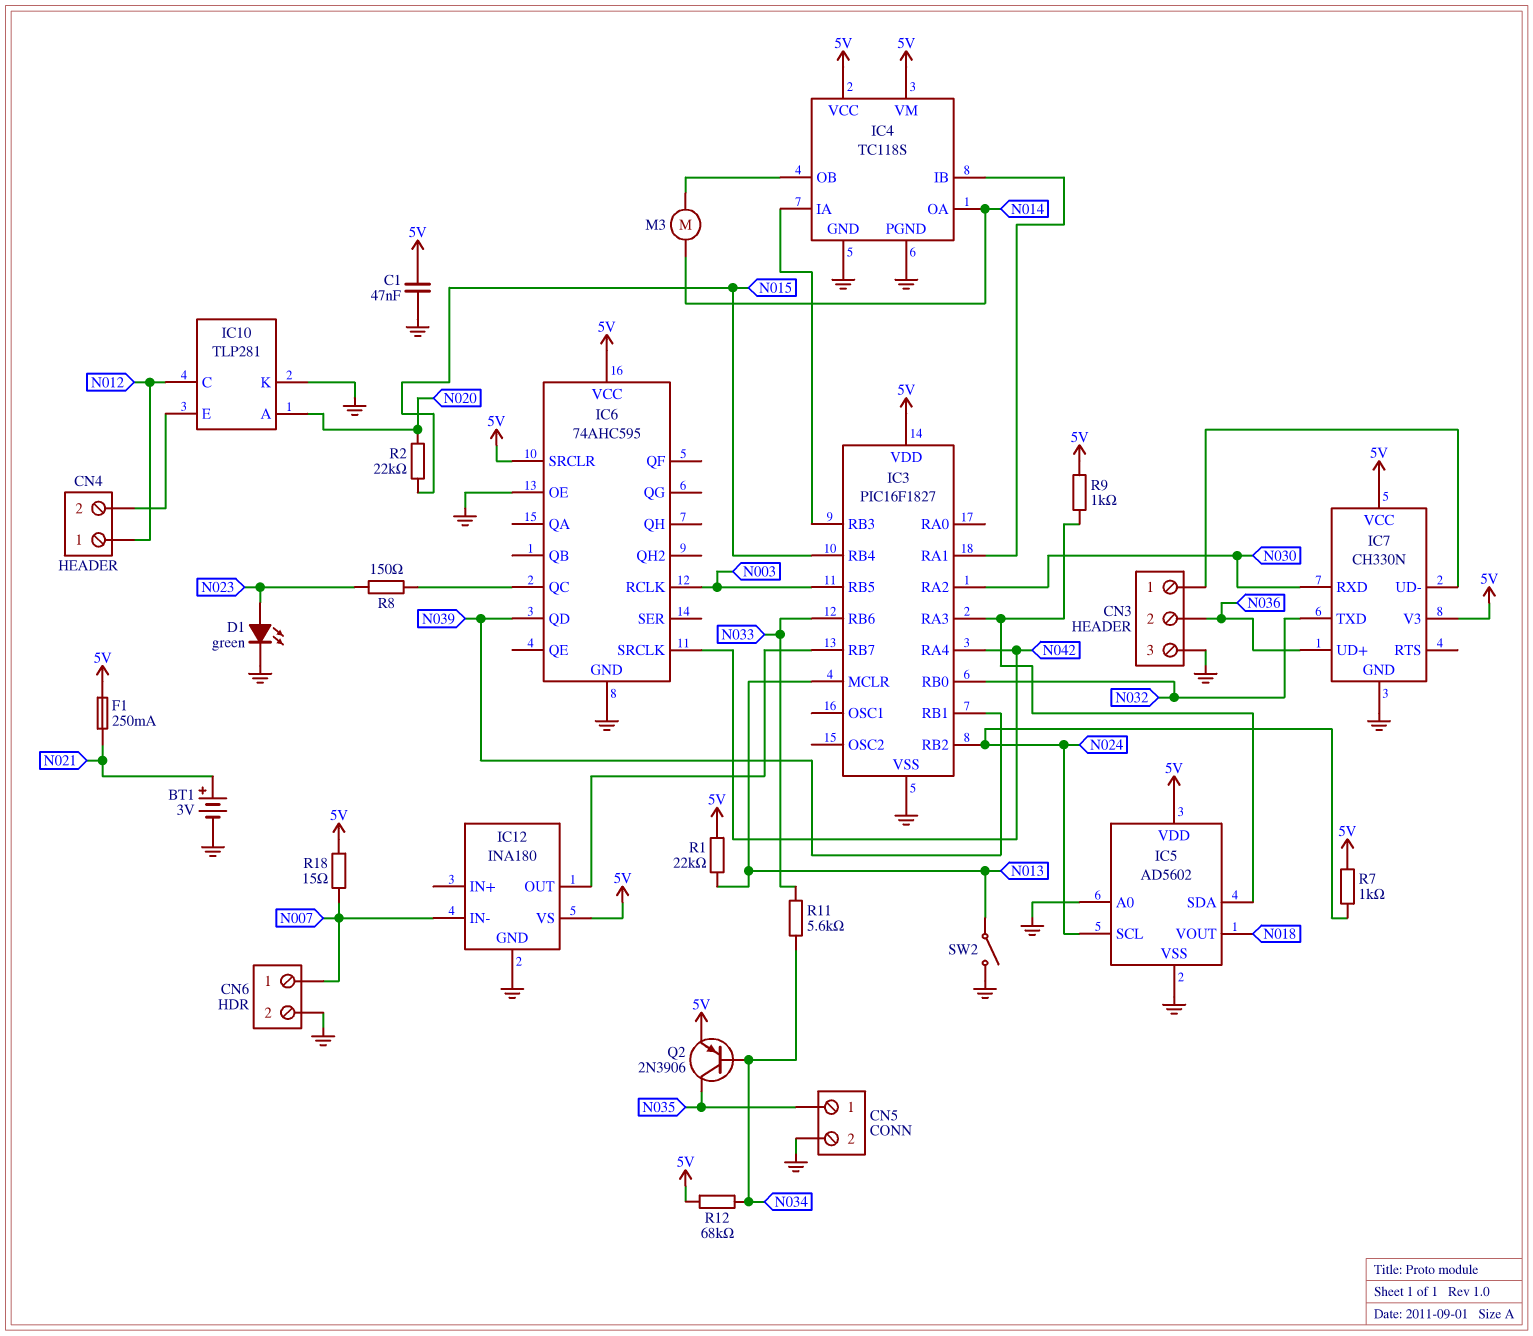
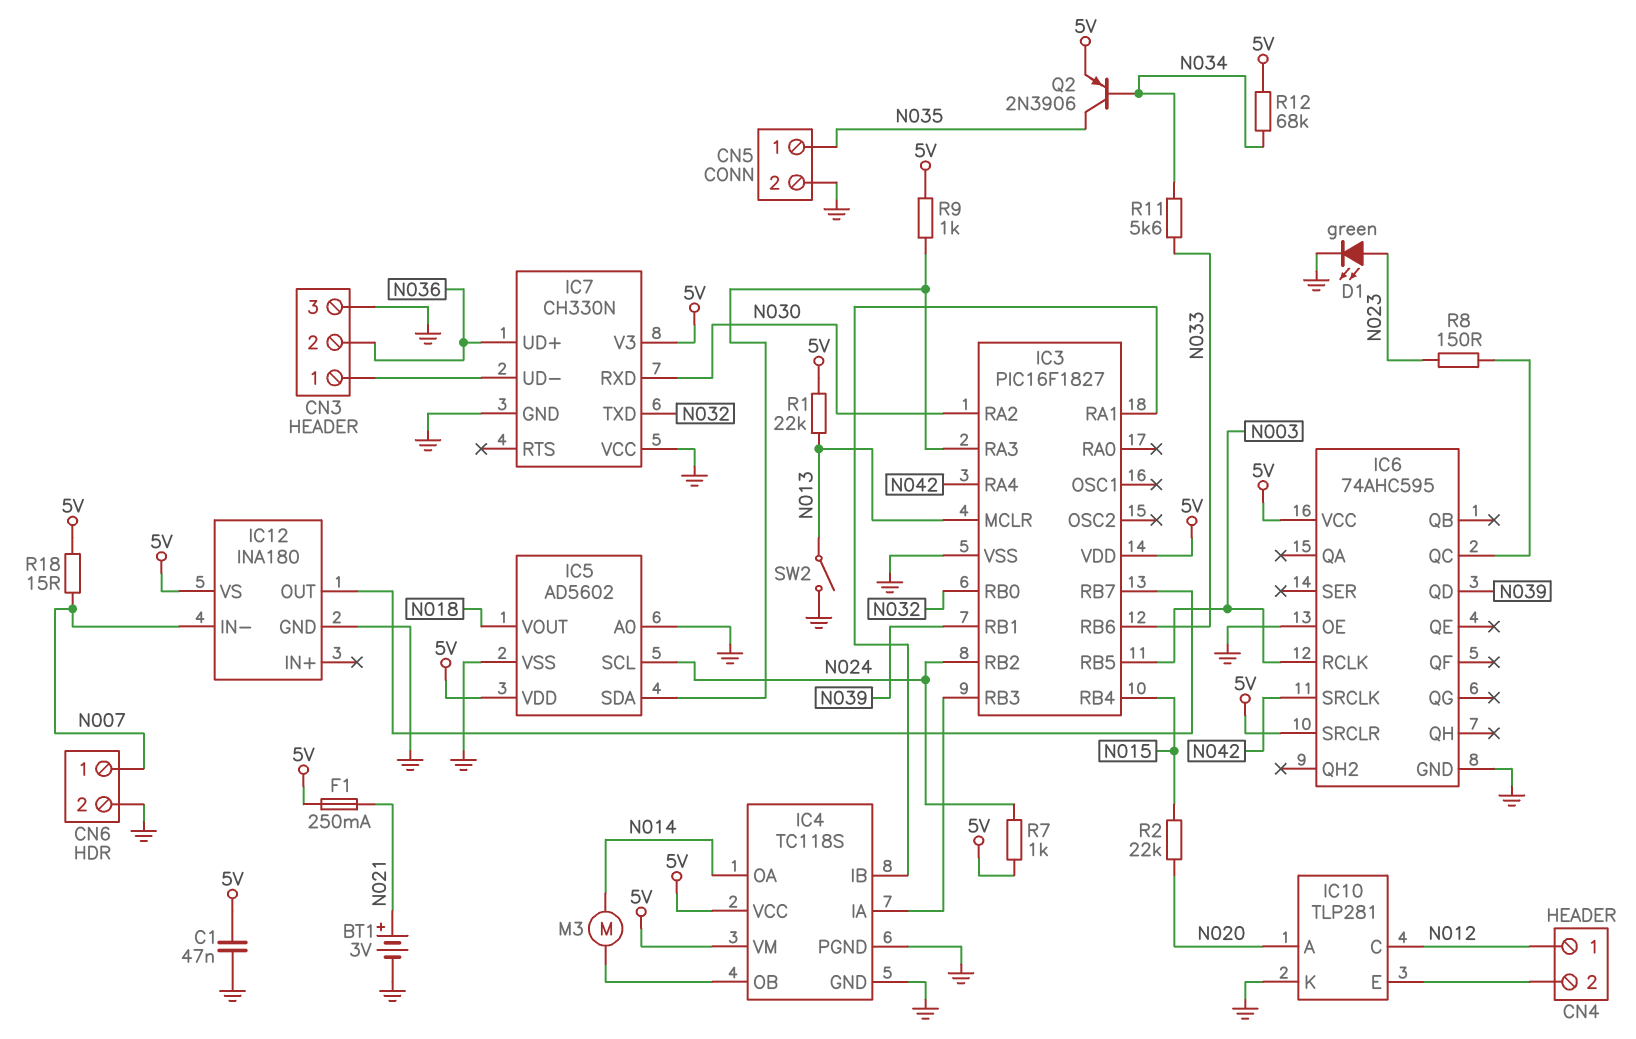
IC7 pin VCC: 5V -> GND

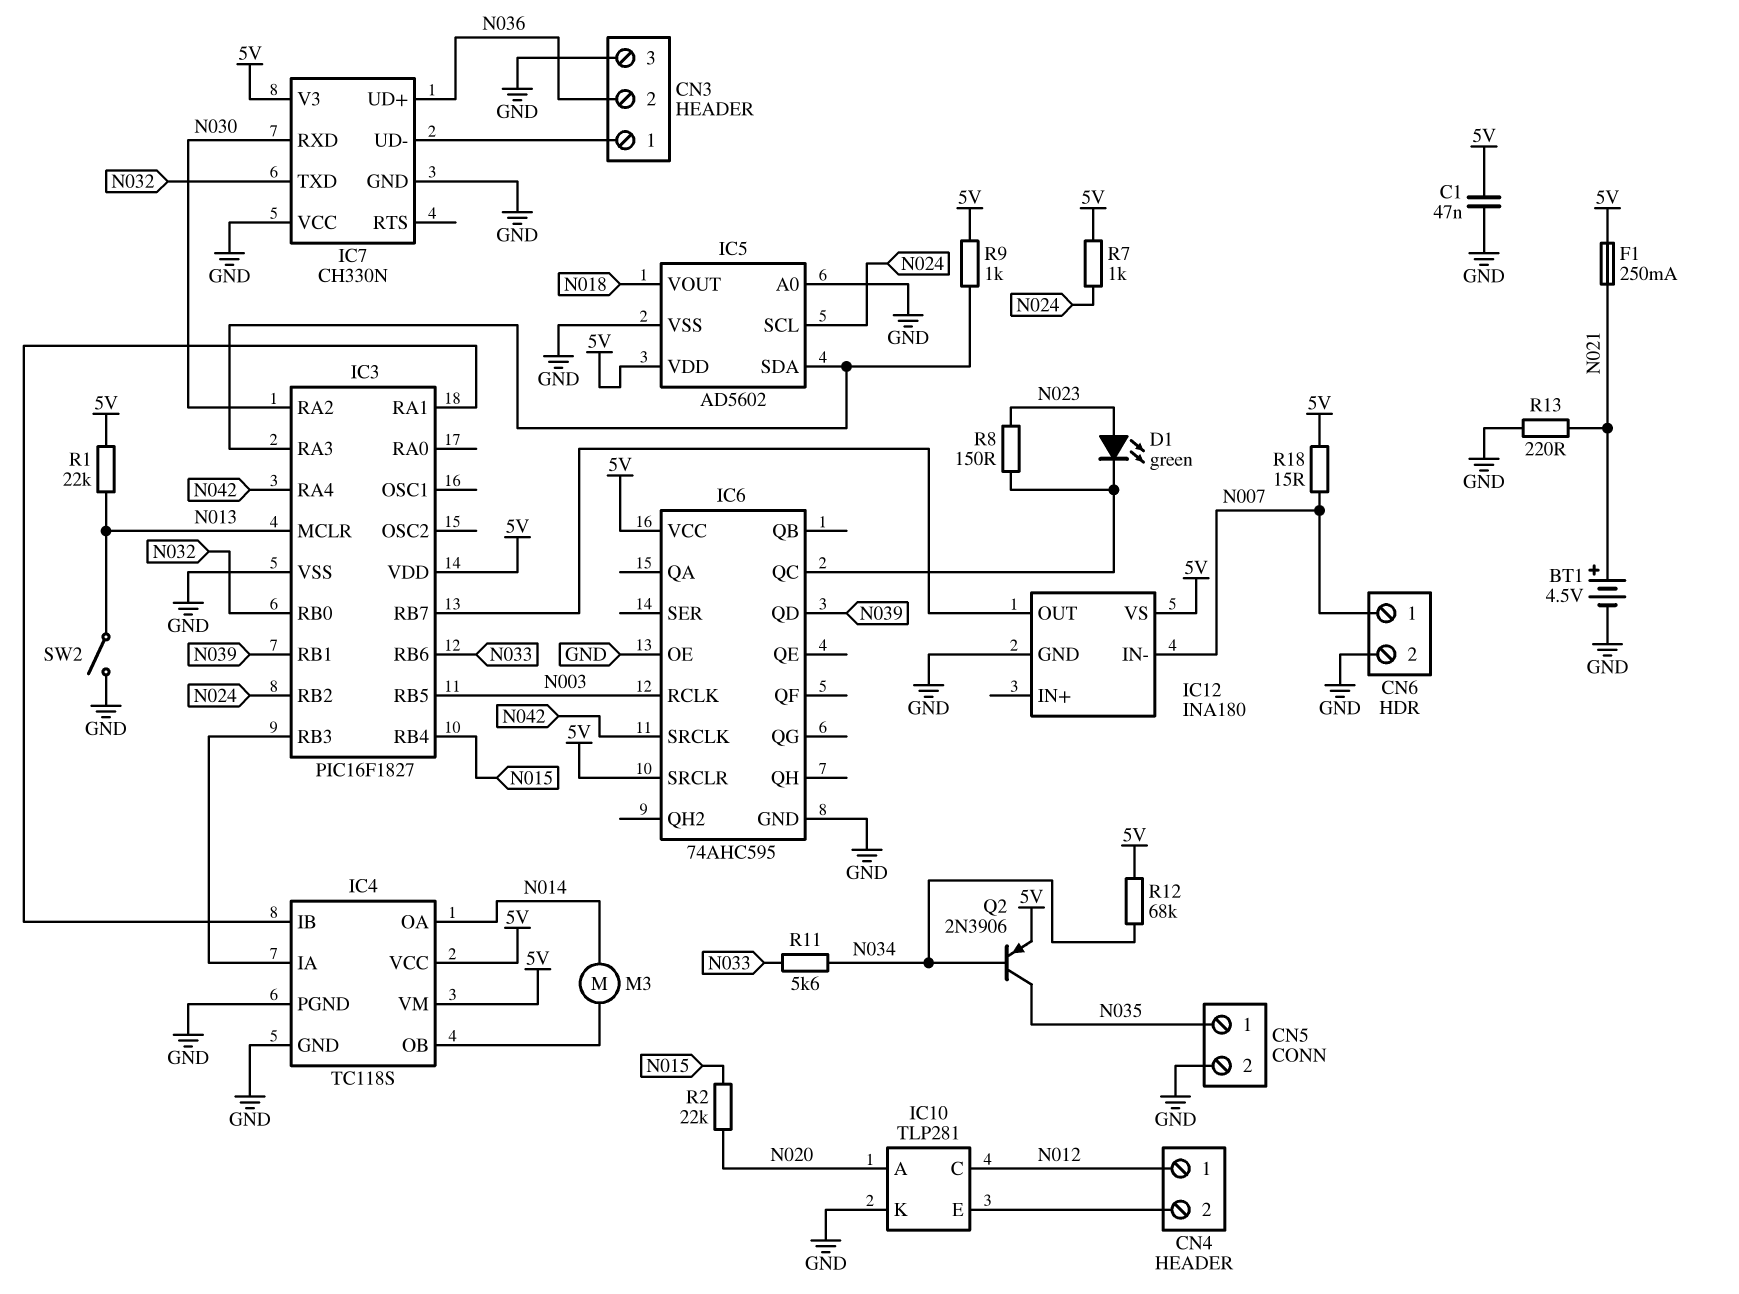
BT1: 3V (plus N021, minus GND) -> 4.5V (plus N021, minus GND)
D1: LED green (A N023, K GND) -> LED green (A N023, K IC6/QC)
R13: none -> 220 (GND, N021)

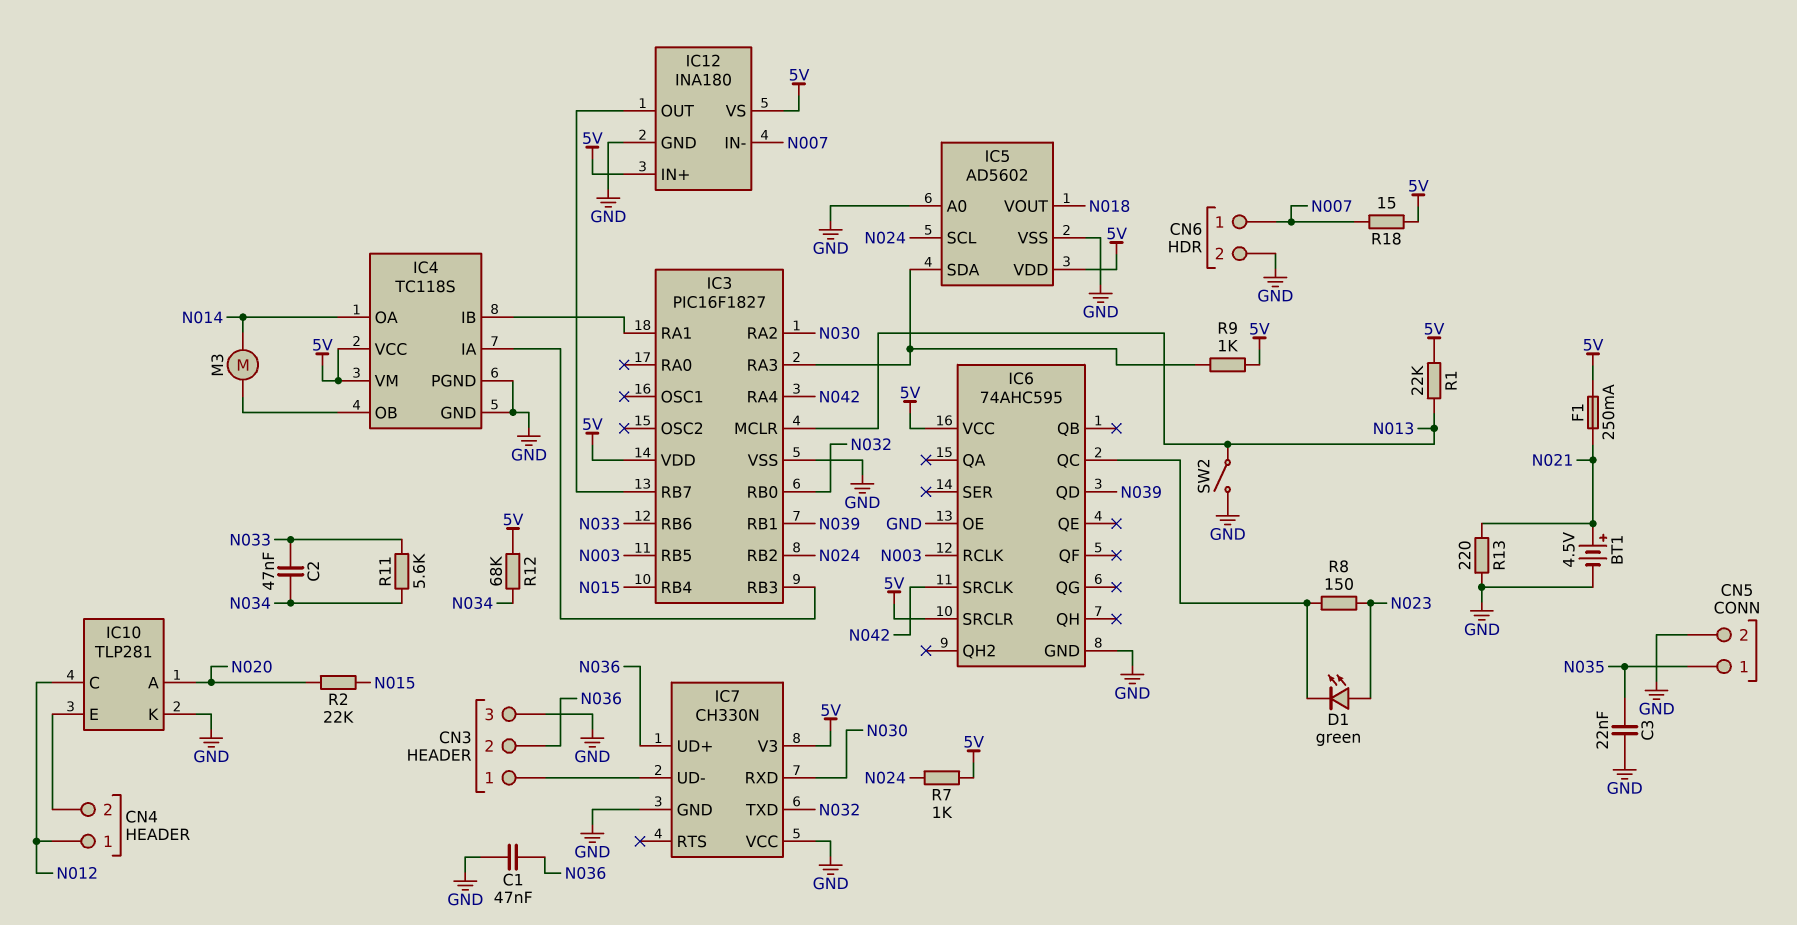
C1: 47nF (5V, GND) -> 47nF (GND, N036)
C2: none -> 47nF (N033, N034)
C3: none -> 22nF (GND, N035)
IC12 pin IN+: none -> 5V
Q2: PNP 2N3906 (B N034, C N035, E 5V) -> none

